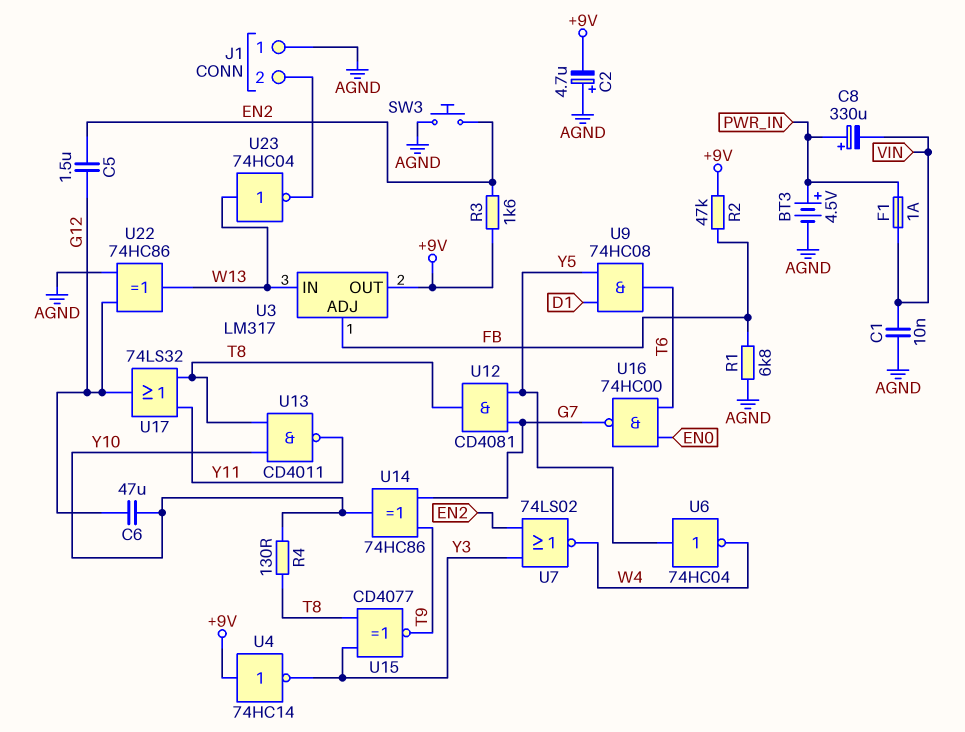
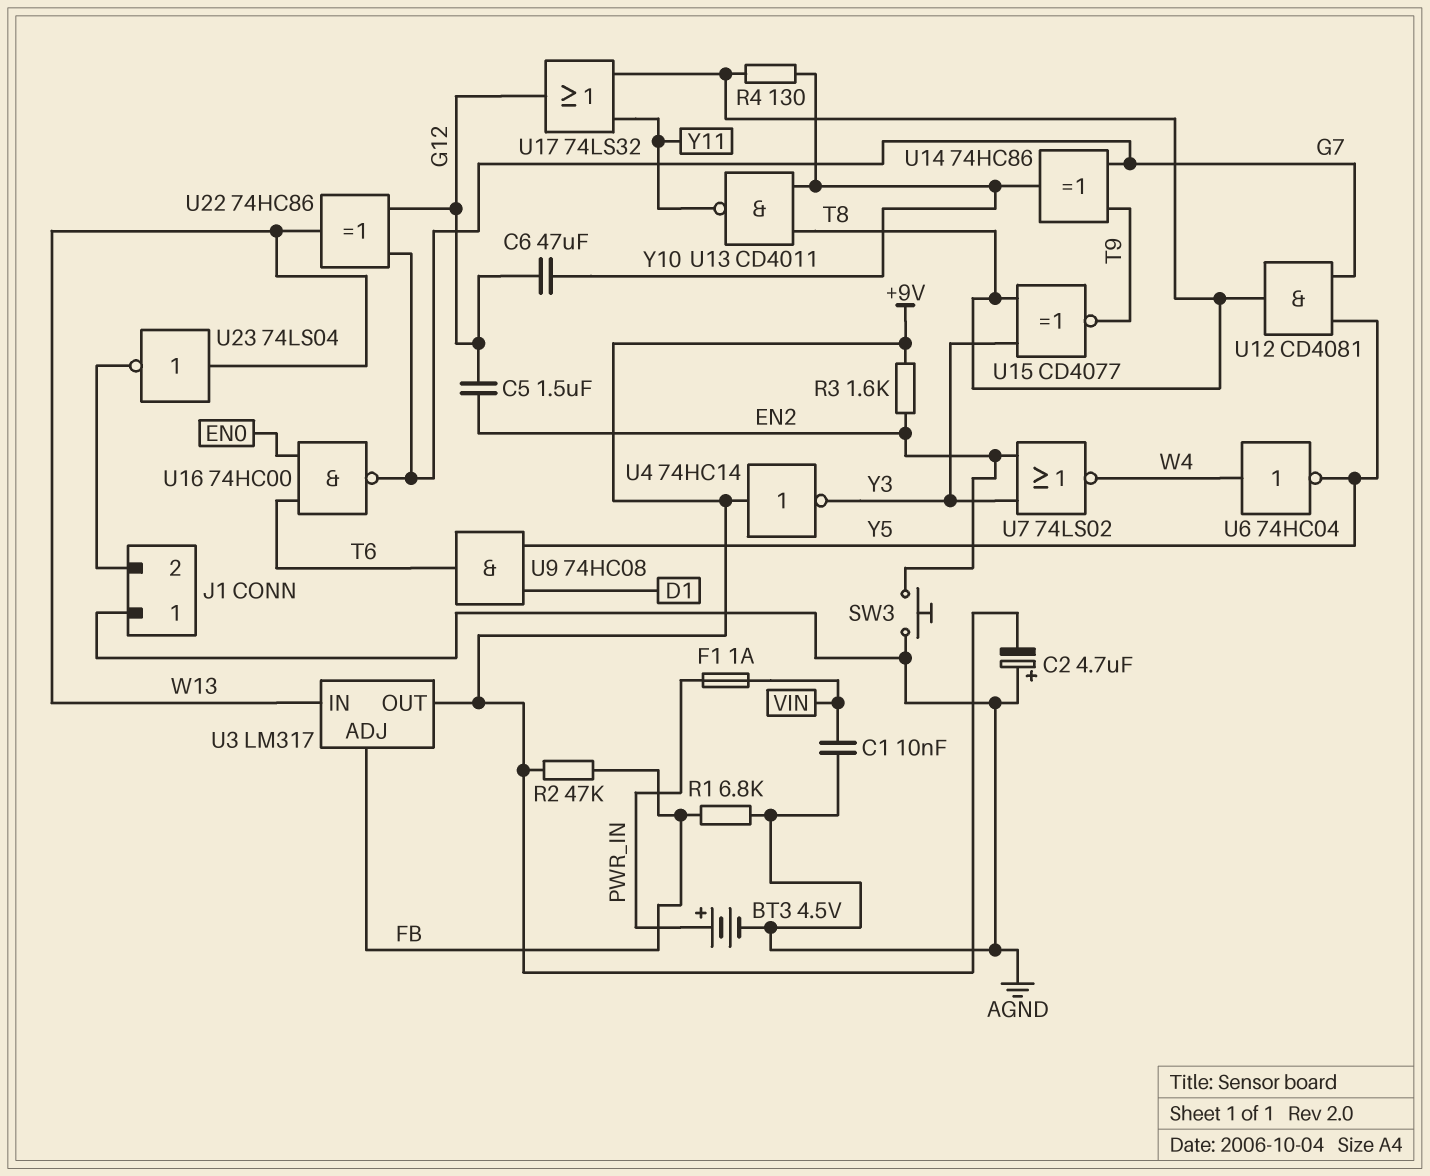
C8: 330uF (plus PWR_IN, minus VIN) -> none
U6: NOT 74HC04 (in Y5, out W4) -> NOT 74HC04 (in W4, out Y5)
U22: XOR 74HC86 (in AGND, in G12, out W13) -> XOR 74HC86 (in G7, in G12, out W13)
U23: NOT 74HC04 (in W13, out J1/2) -> NOT 74LS04 (in W13, out J1/2)

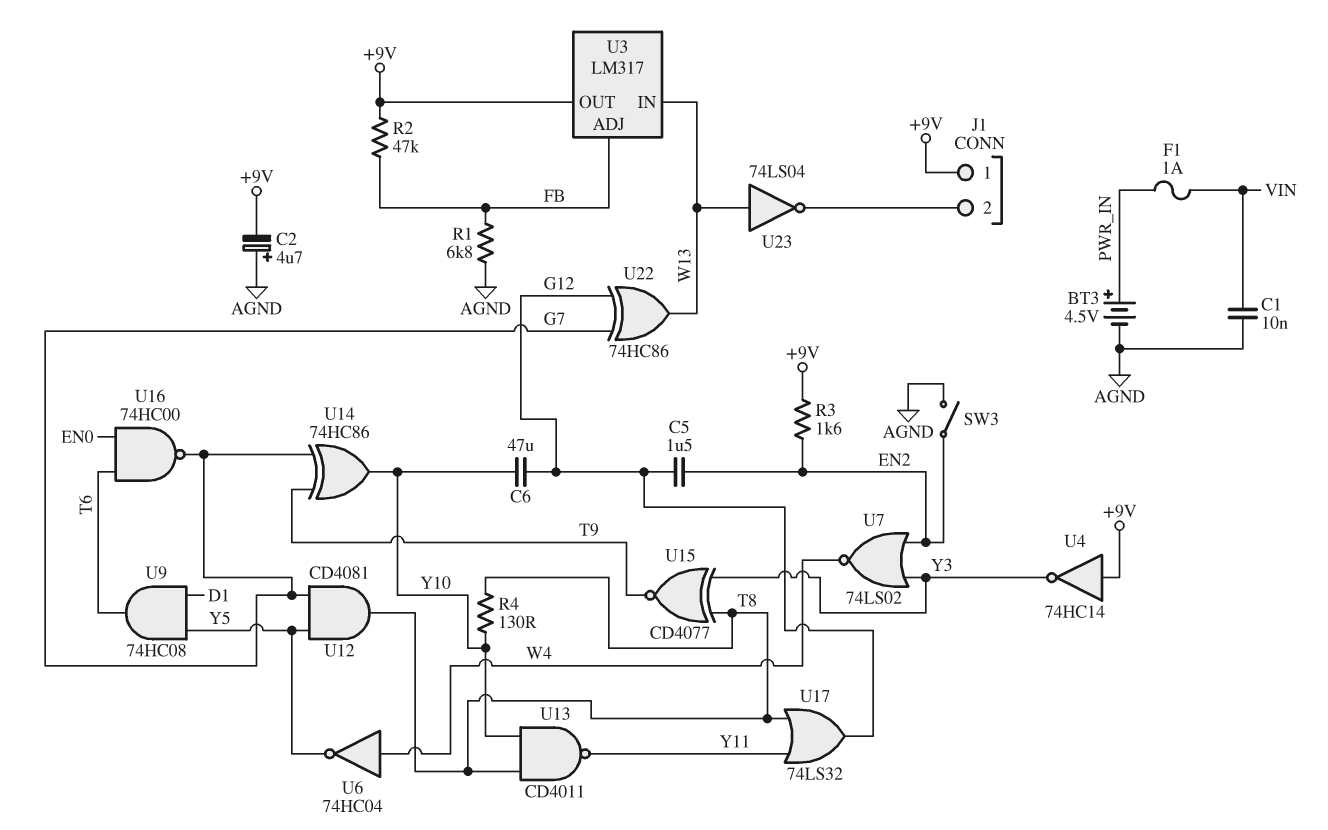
J1 pin 1: AGND -> +9V
SW3: button (AGND, EN2) -> switch (AGND, EN2)

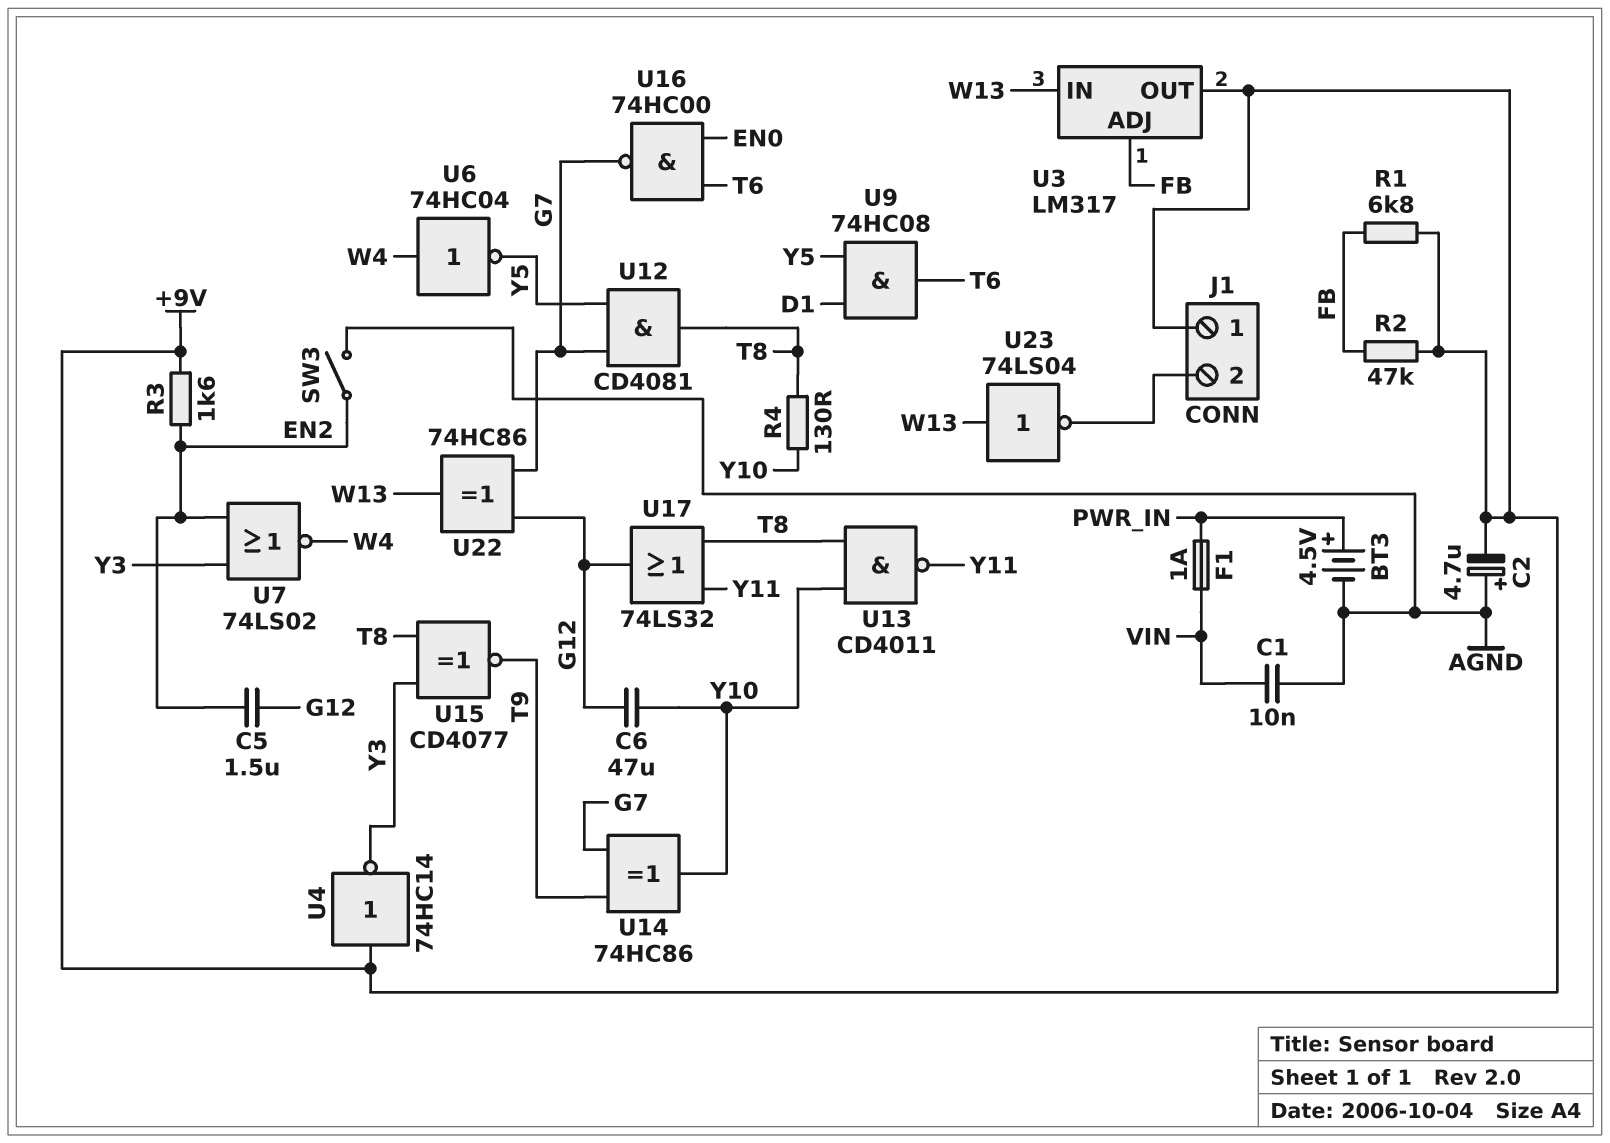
R1: 6.8k (AGND, FB) -> 6.8k (+9V, FB)

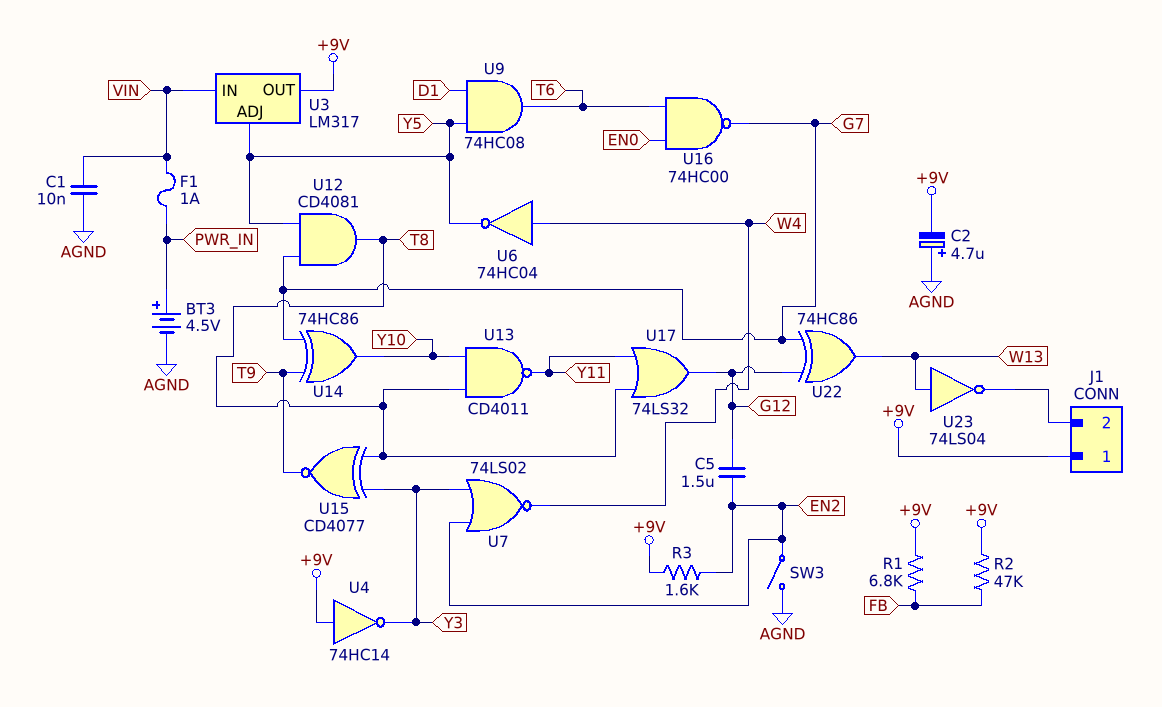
C6: 47uF (G12, Y10) -> none
R4: 130 (T8, Y10) -> none
U3 pin ADJ: FB -> Y5
U3 pin IN: W13 -> VIN

